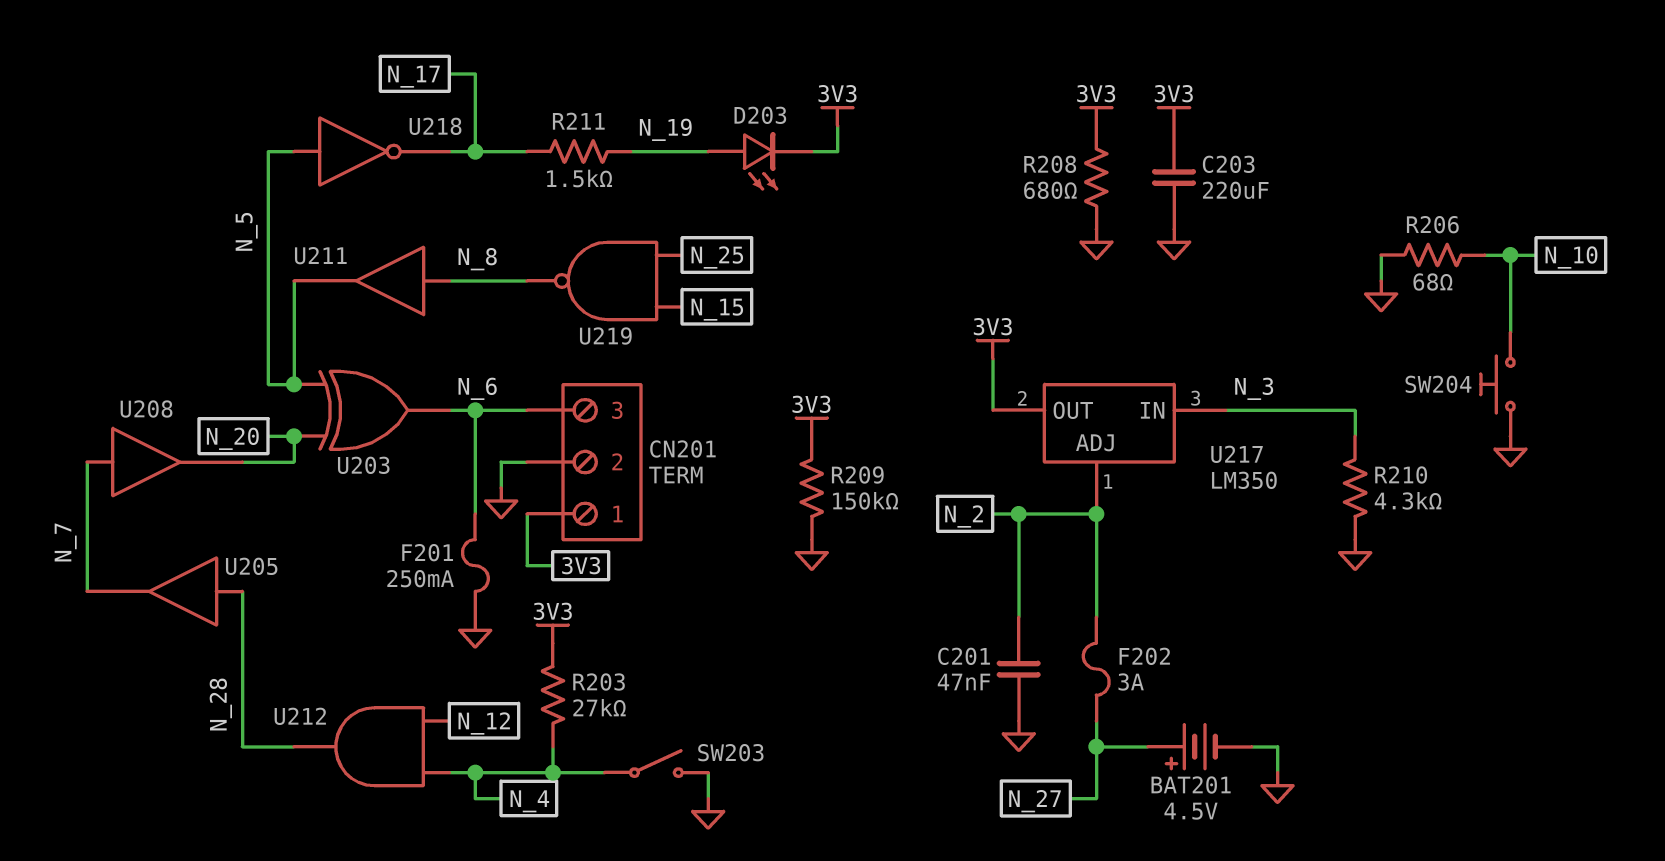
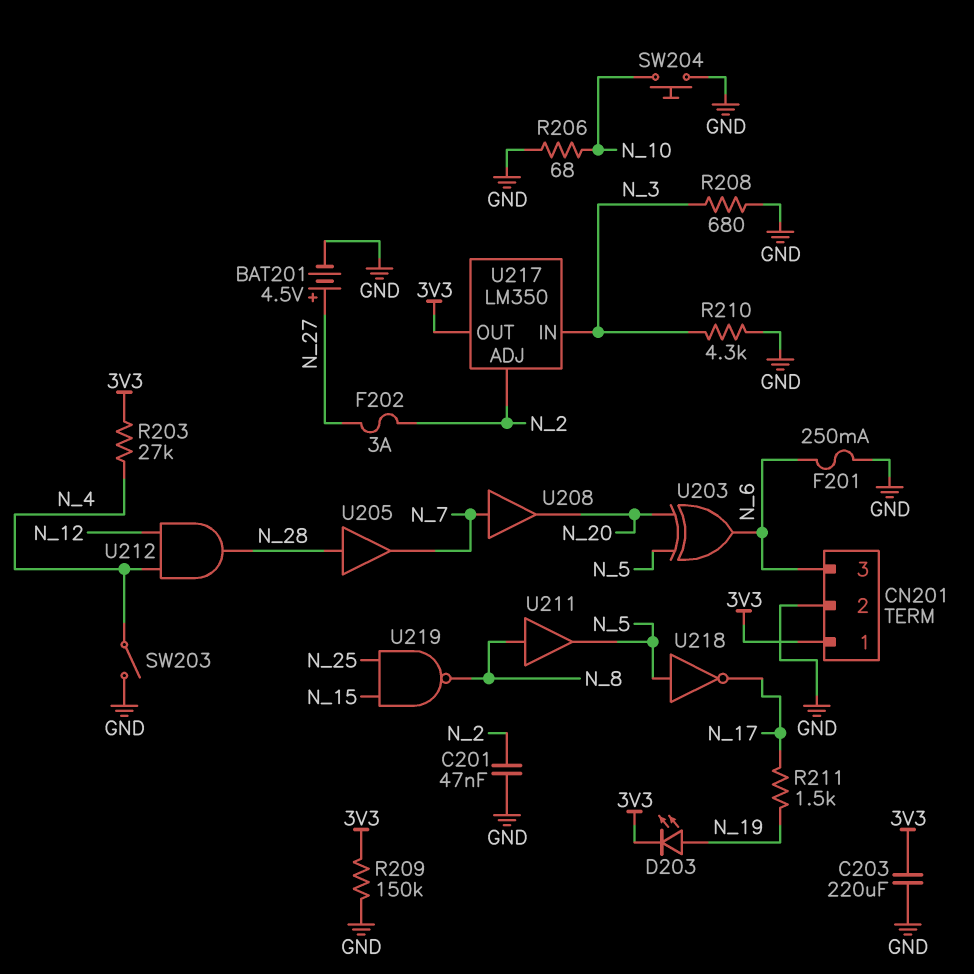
R208: 680 (3V3, GND) -> 680 (GND, N_3)

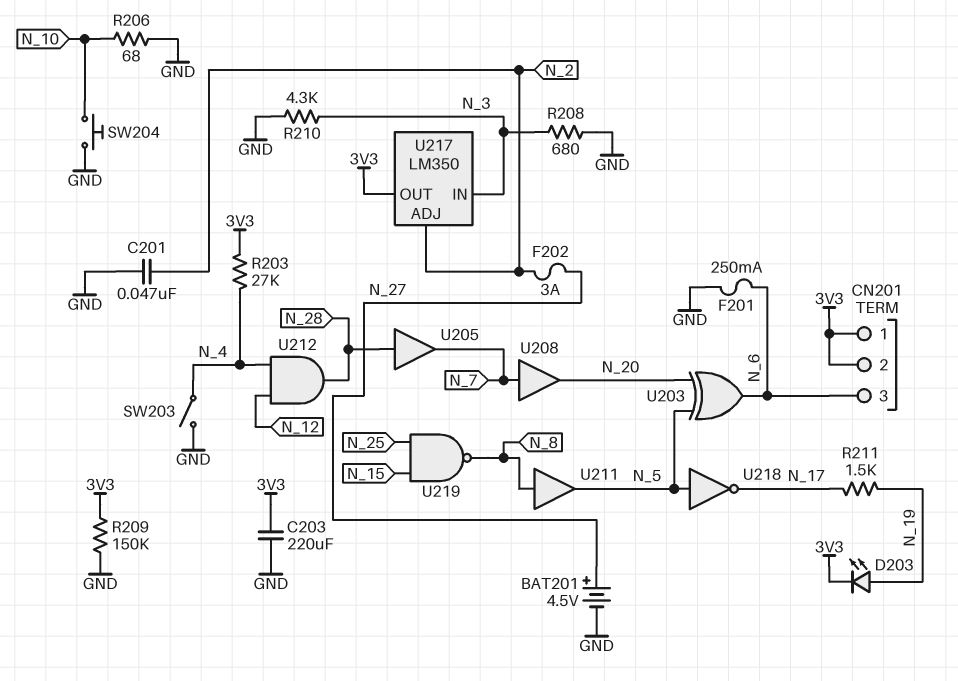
CN201 pin 2: GND -> 3V3

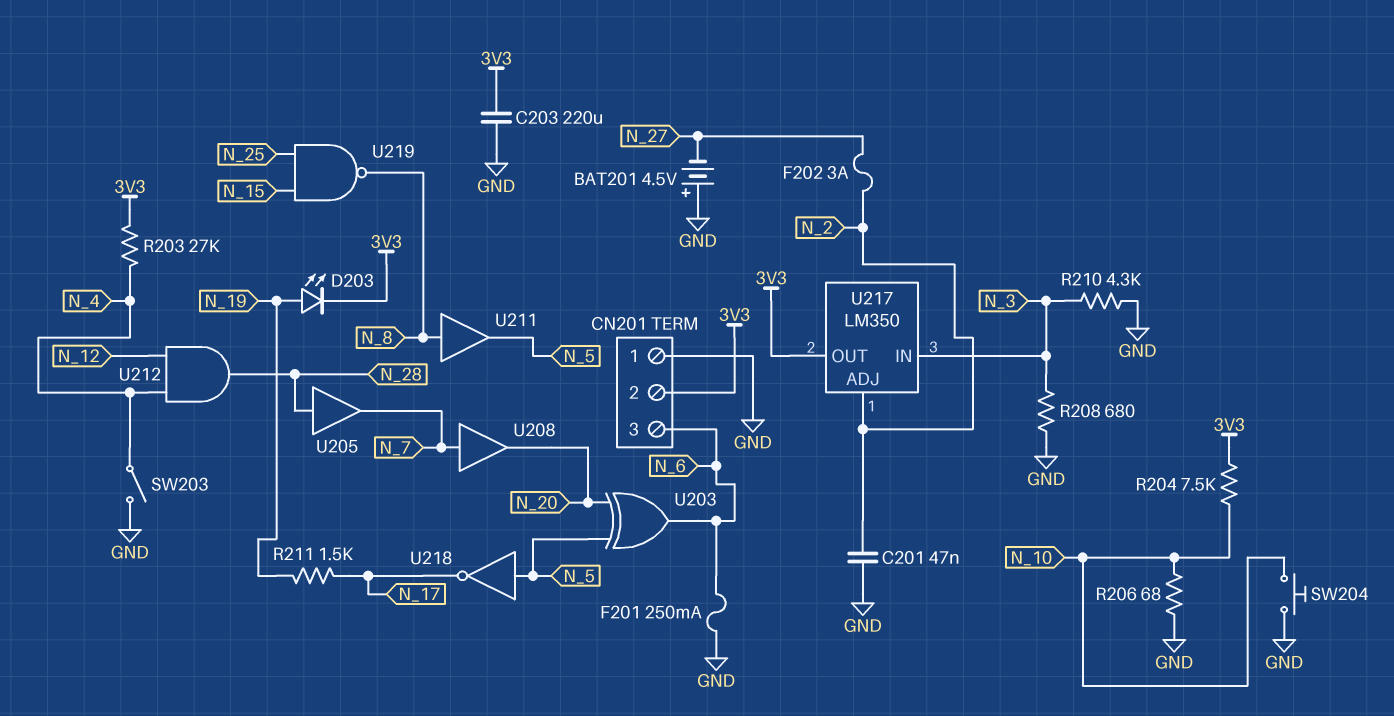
BAT201: 4.5V (plus N_27, minus GND) -> 4.5V (plus GND, minus N_27)
CN201 pin 1: 3V3 -> GND
R204: none -> 7.5k (3V3, N_10)
R209: 150k (3V3, GND) -> none

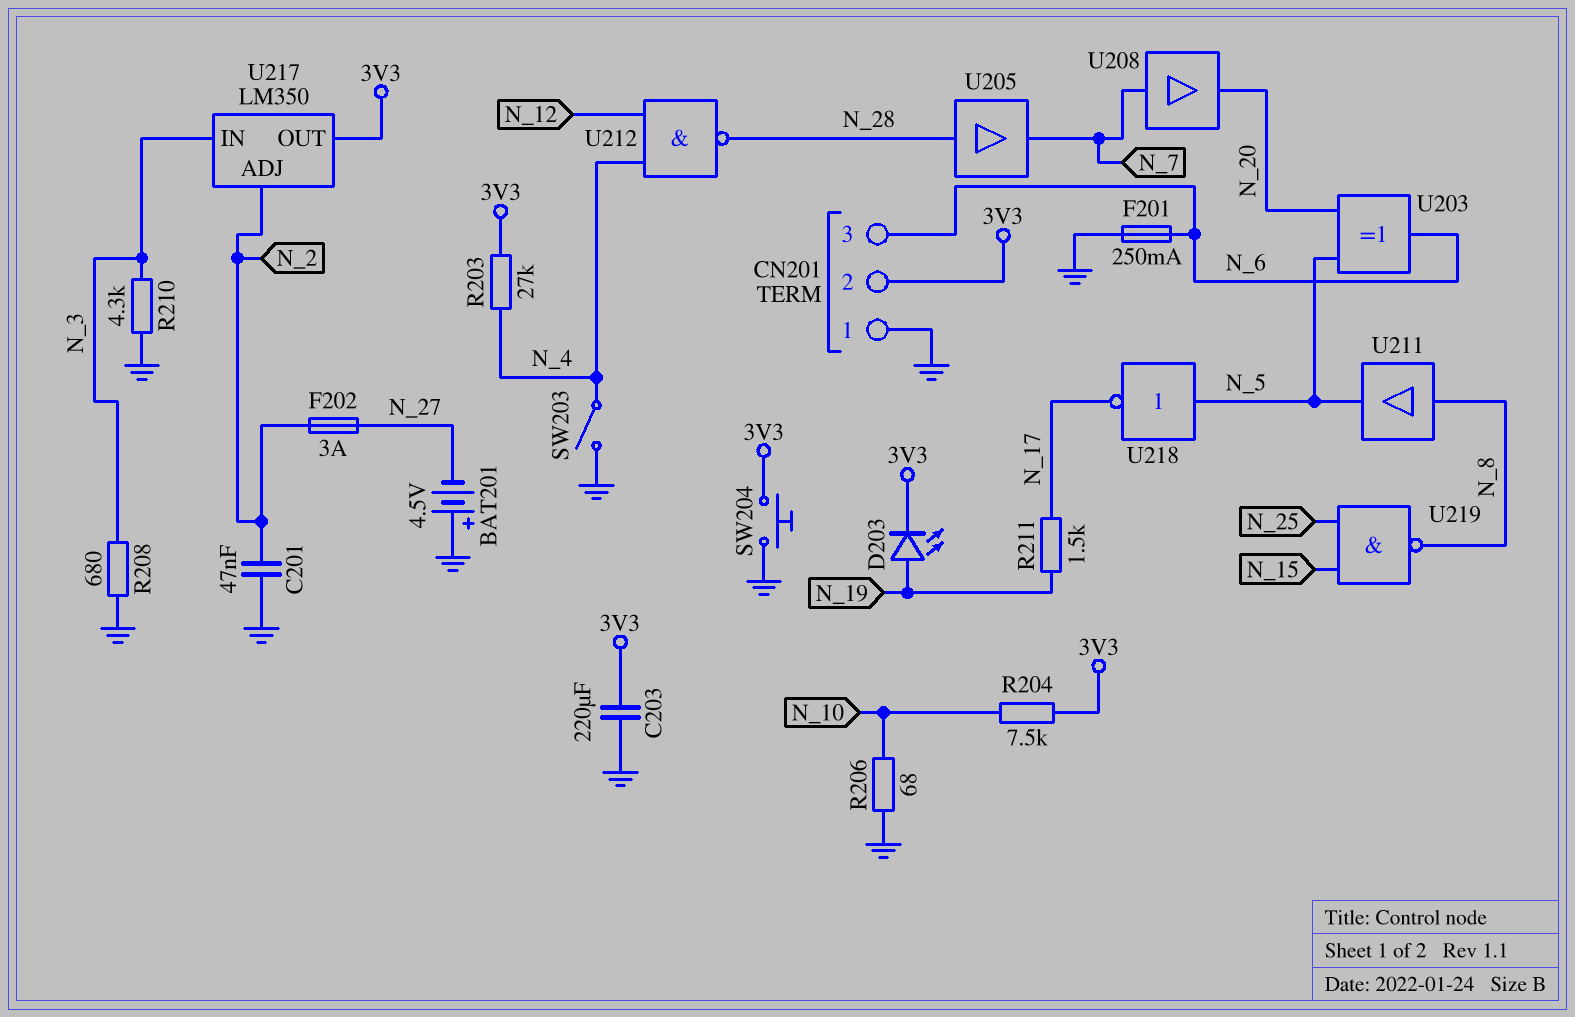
SW204: button (GND, N_10) -> button (3V3, GND)
U212: AND (in N_4, in N_12, out N_28) -> NAND (in N_4, in N_12, out N_28)

